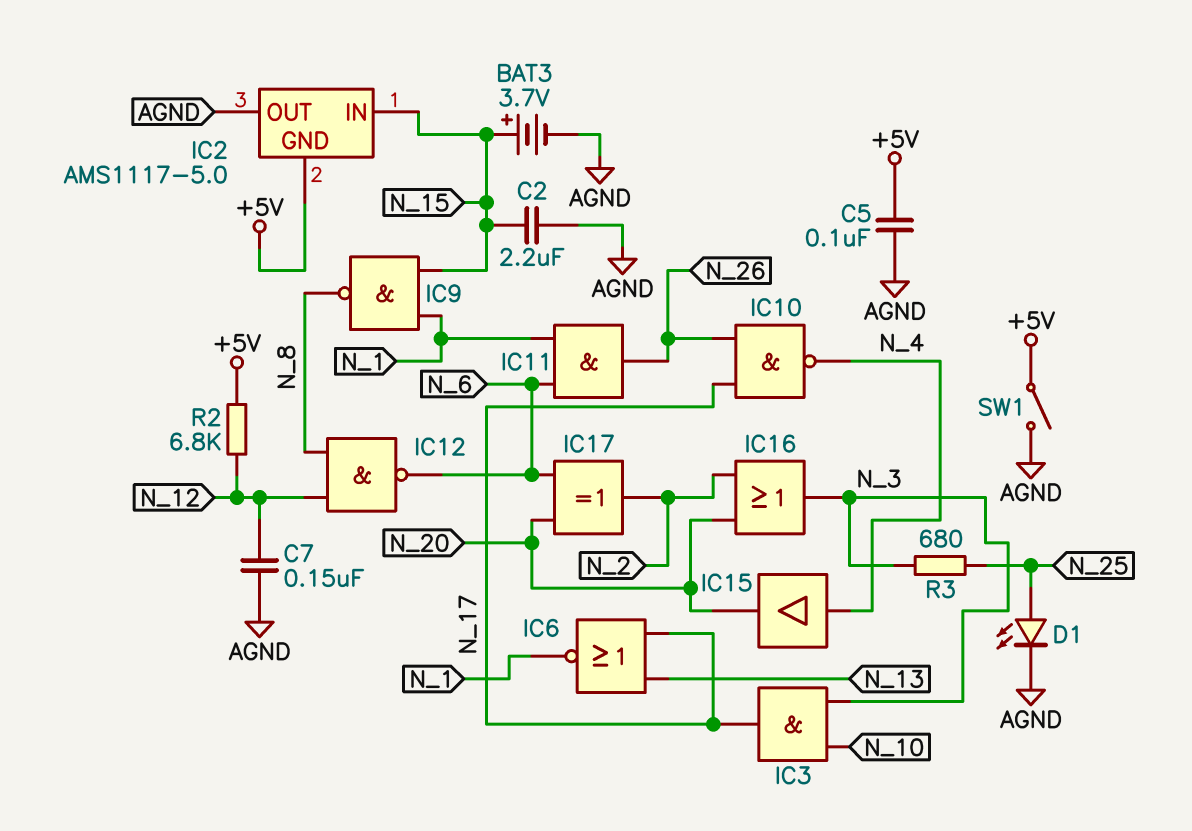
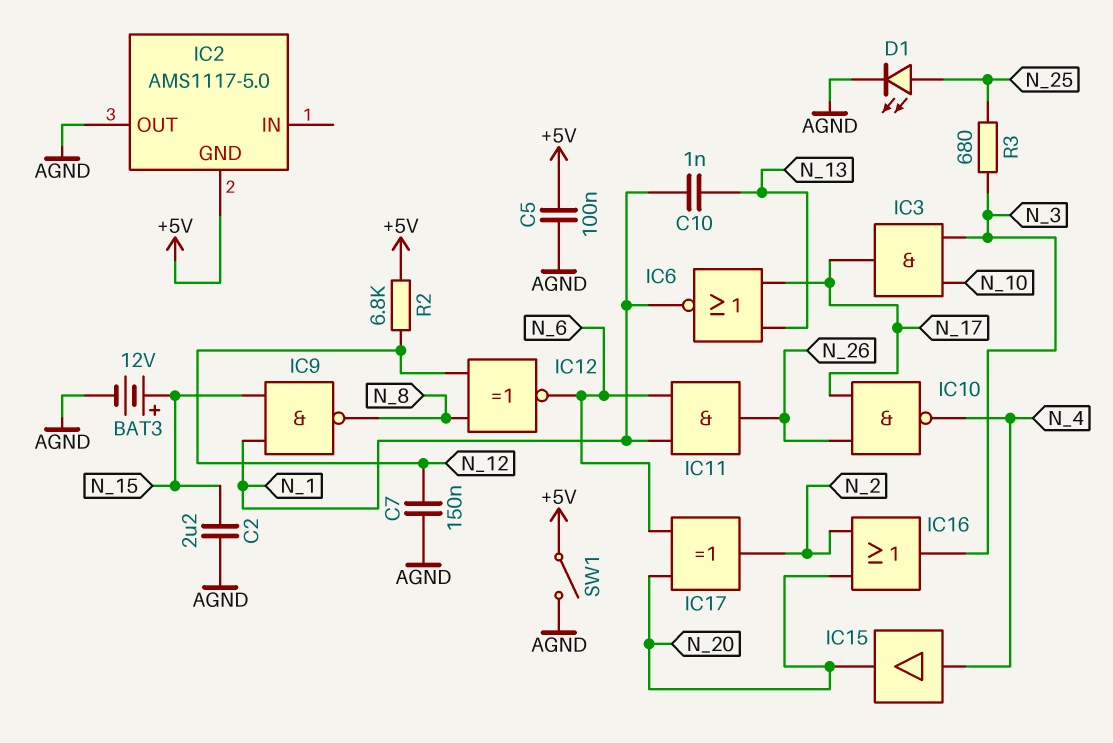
BAT3: 3.7V (plus N_15, minus AGND) -> 12V (plus N_15, minus AGND)
C10: none -> 1nF (N_1, N_13)
IC2 pin IN: N_15 -> none
IC12: NAND (in N_8, in N_12, out N_6) -> XNOR (in N_8, in N_12, out N_6)

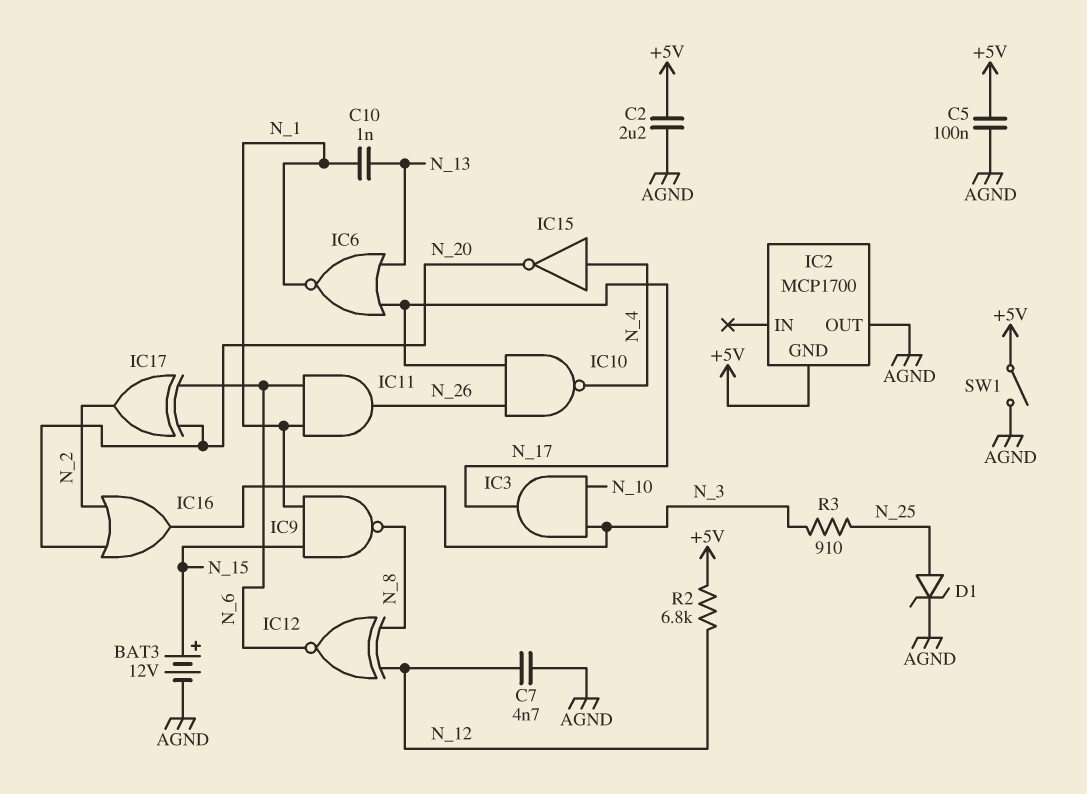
C2: 2.2uF (AGND, N_15) -> 2.2uF (+5V, AGND)
C7: 150nF (AGND, N_12) -> 4.7nF (AGND, N_12)
D1: LED (A N_25, K AGND) -> zener (A N_25, K AGND)
IC2: AMS1117-5.0 -> MCP1700
IC15: buffer (in N_4, out N_20) -> NOT (in N_4, out N_20)
R3: 680 (N_3, N_25) -> 910 (N_3, N_25)

